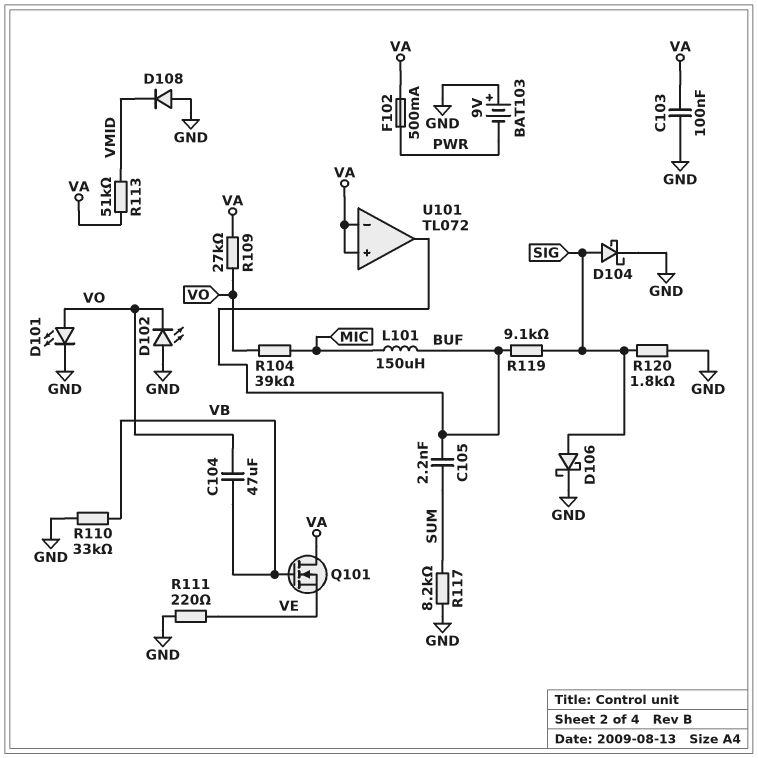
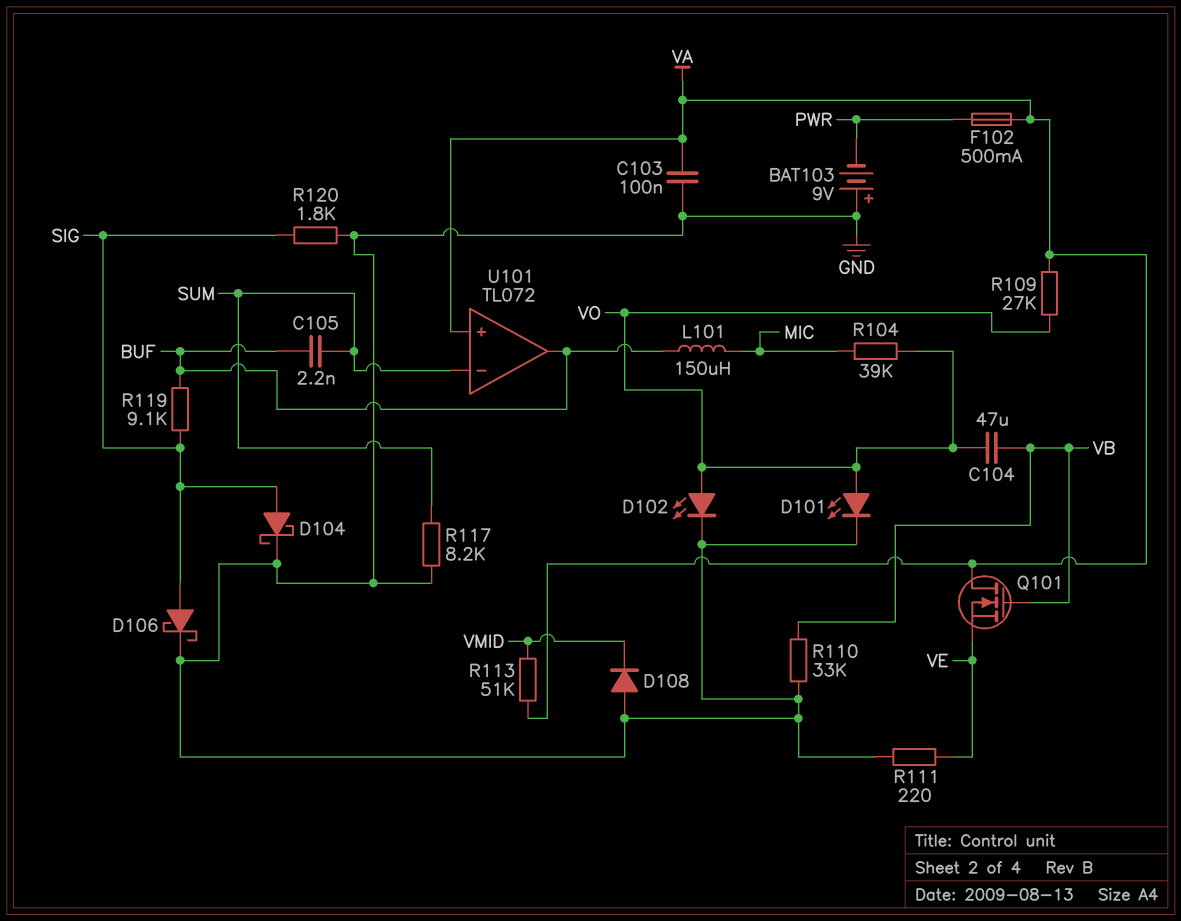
D102: LED (A GND, K VO) -> LED (A VO, K GND)
U101 pin in-: VA -> SUM

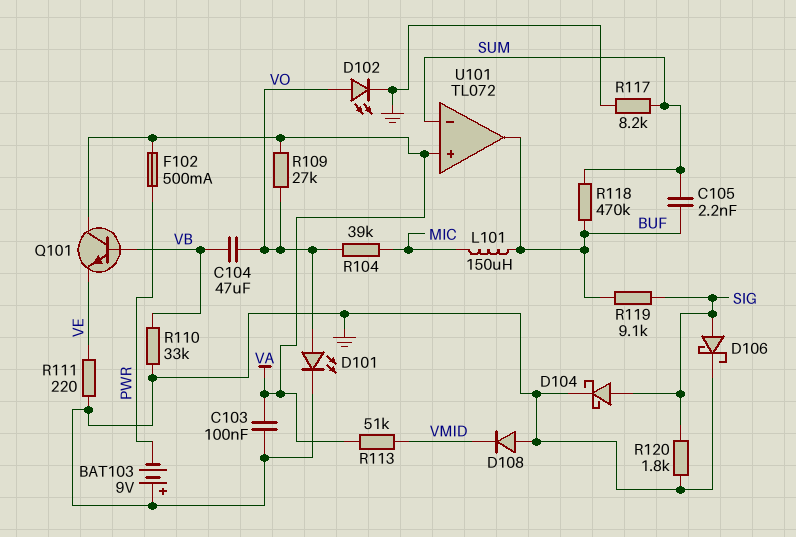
Q101: NMOS (G VB, D VA, S VE) -> NPN (B VB, C VA, E VE)
R118: none -> 470k (BUF, SUM)

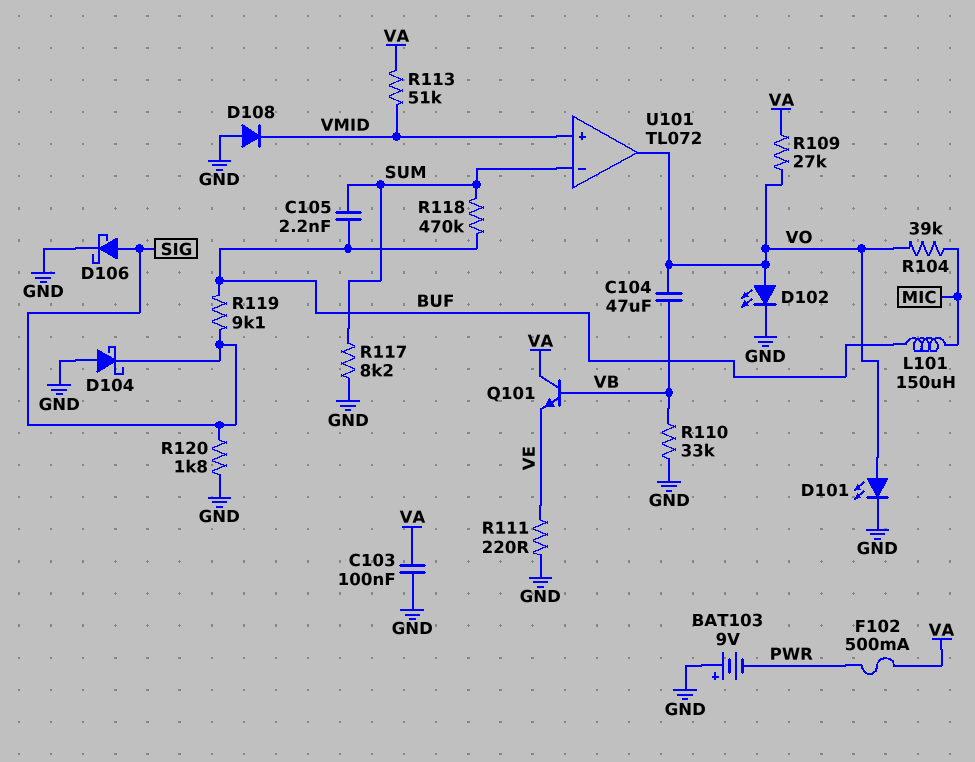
D104: schottky (A SIG, K GND) -> schottky (A GND, K SIG)
U101 pin in+: VA -> VMID
U101 pin out: BUF -> VO

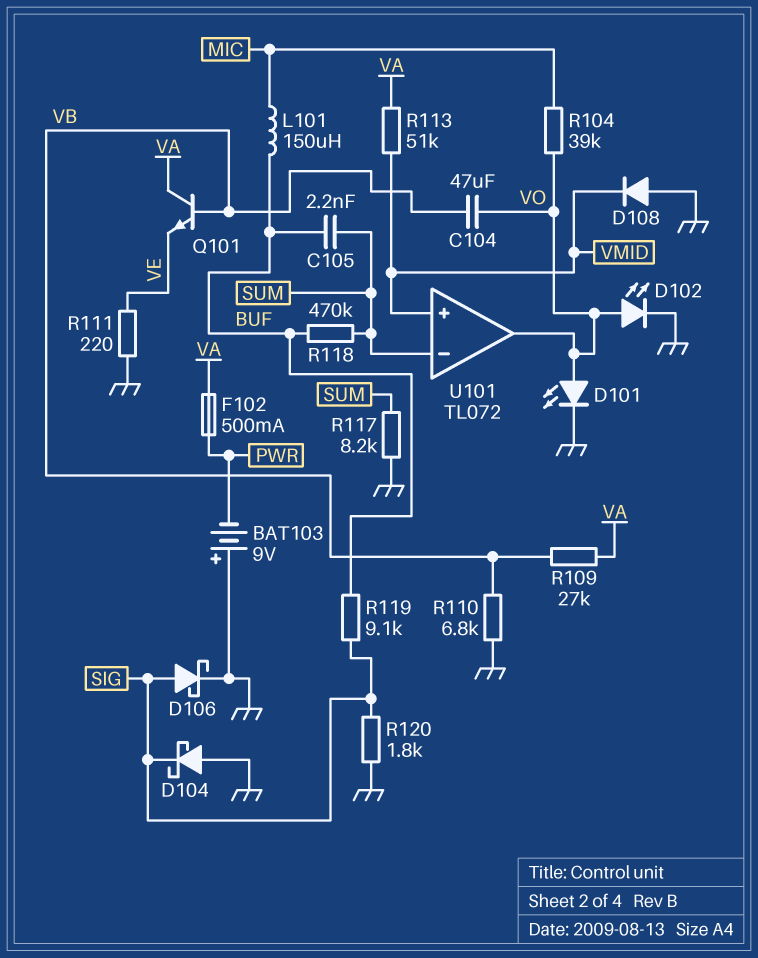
C103: 100nF (GND, VA) -> none
R109: 27k (VA, VO) -> 27k (VA, VB)
R110: 33k (GND, VB) -> 6.8k (GND, VB)

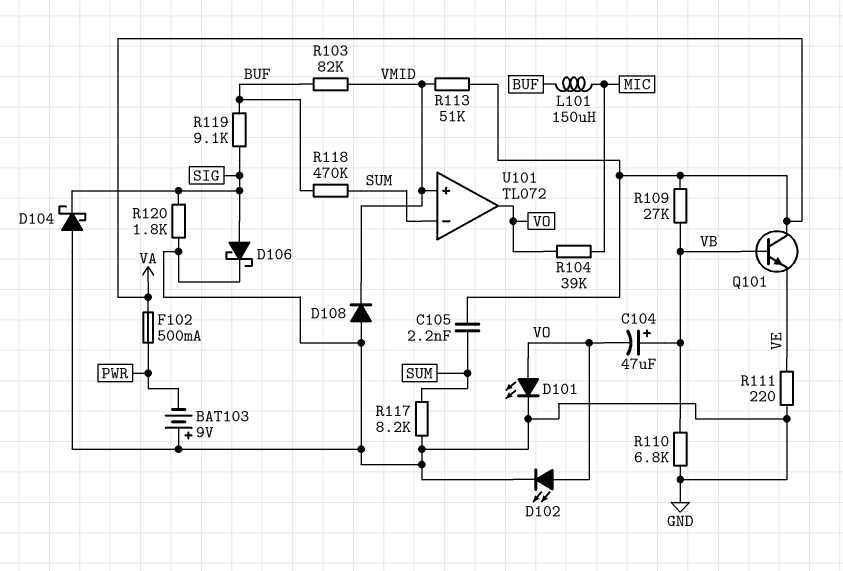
C104: 47uF (VB, VO) -> 47uF (plus VB, minus VO)
C105: 2.2nF (BUF, SUM) -> 2.2nF (SUM, VA)
R103: none -> 82k (BUF, VMID)

